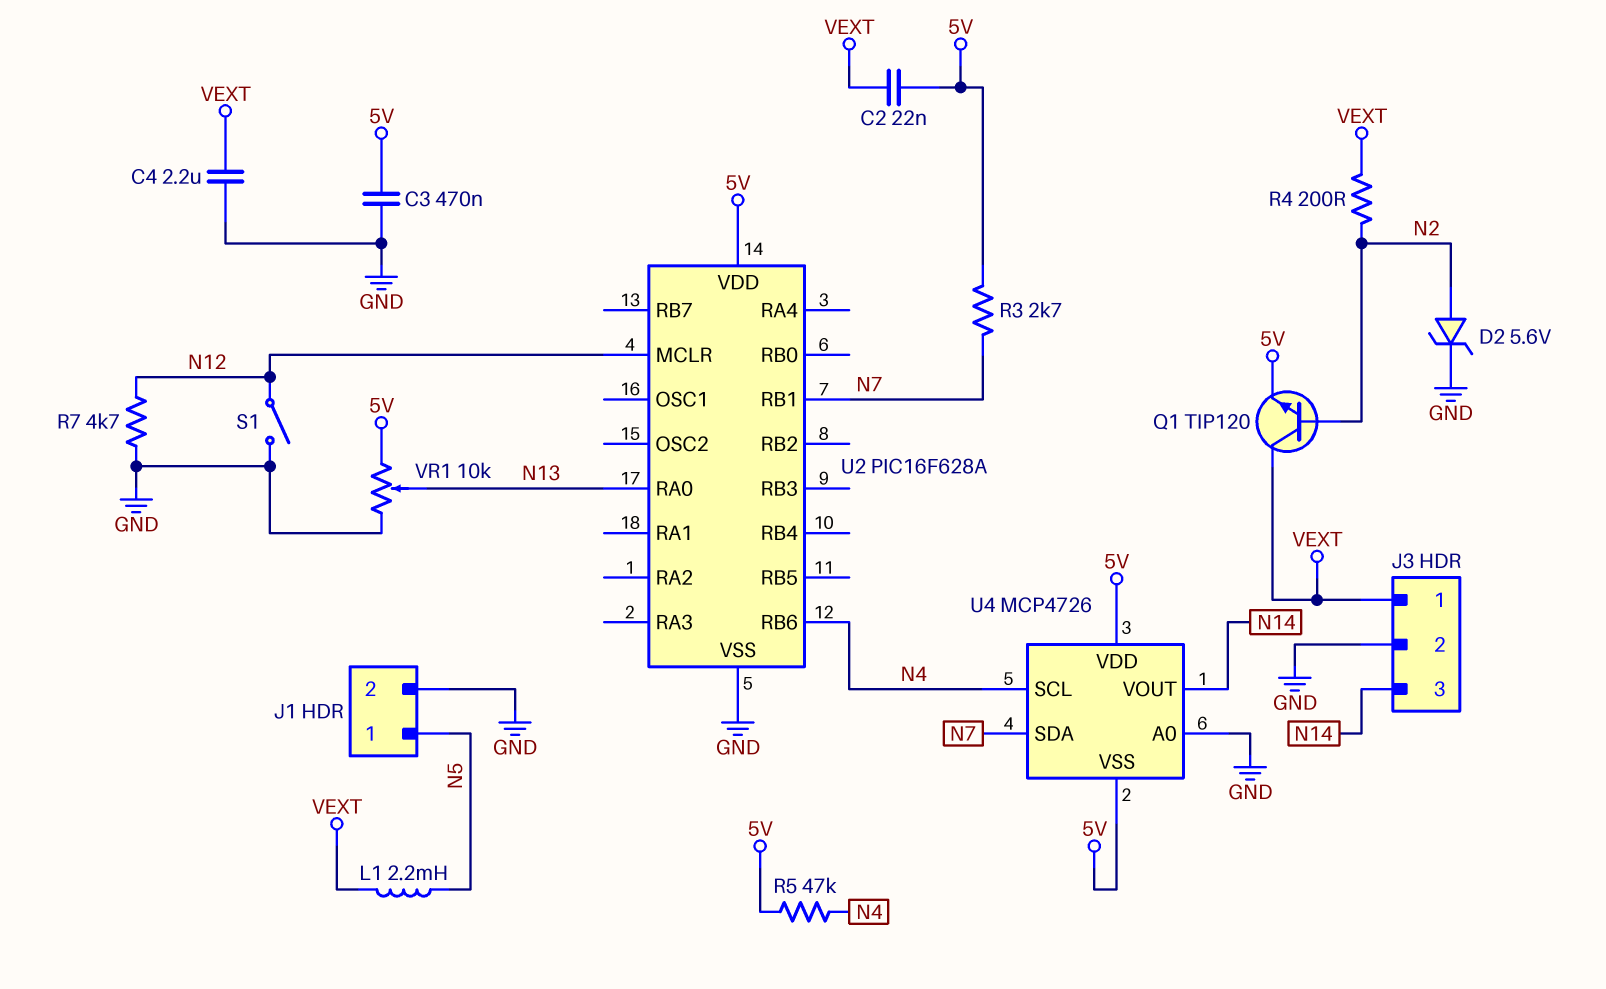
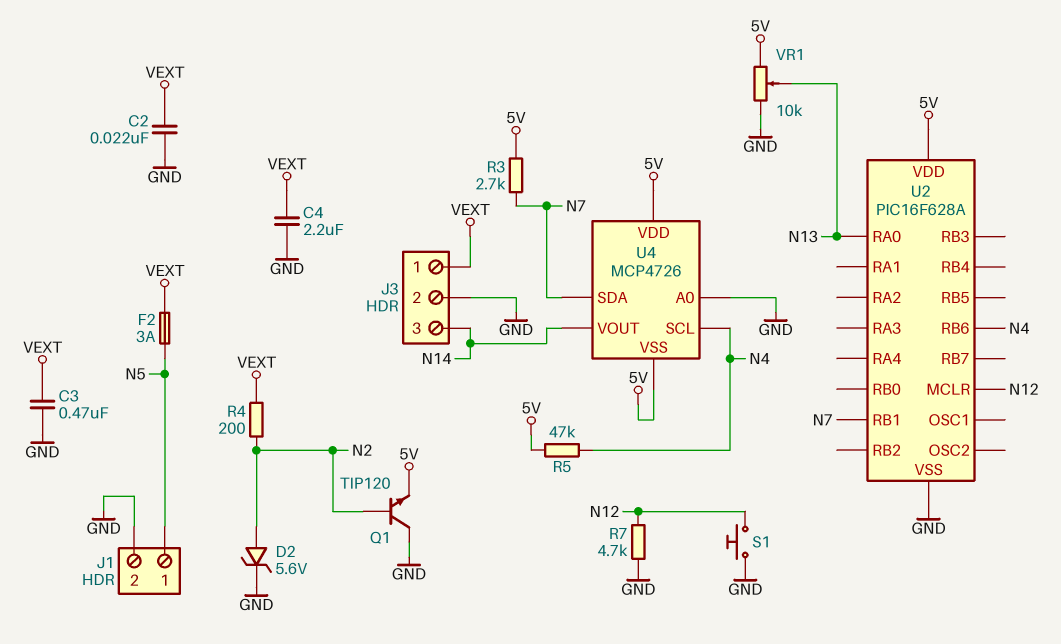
C2: 22nF (5V, VEXT) -> 22nF (GND, VEXT)
C3: 470nF (5V, GND) -> 470nF (GND, VEXT)
F2: none -> 3A (N5, VEXT)
L1: 2.2mH (N5, VEXT) -> none
Q1: NPN TIP120 (B N2, C VEXT, E 5V) -> NPN TIP120 (B N2, C GND, E 5V)
S1: switch (GND, N12) -> button (GND, N12)

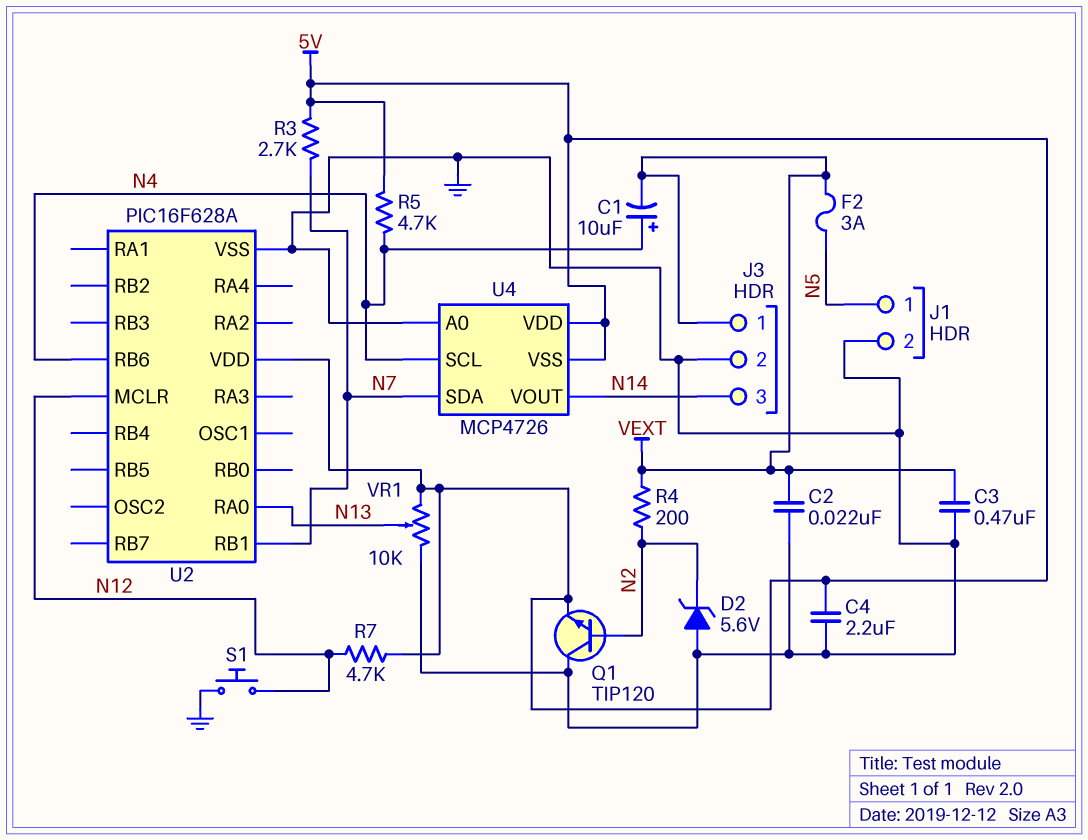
C1: none -> 10uF (plus N4, minus VEXT)
C4: 2.2uF (GND, VEXT) -> 2.2uF (5V, GND)
D2: zener 5.6V (A N2, K GND) -> zener 5.6V (A GND, K N2)
R5: 47k (5V, N4) -> 4.7k (5V, N4)
R7: 4.7k (GND, N12) -> 4.7k (5V, N12)

